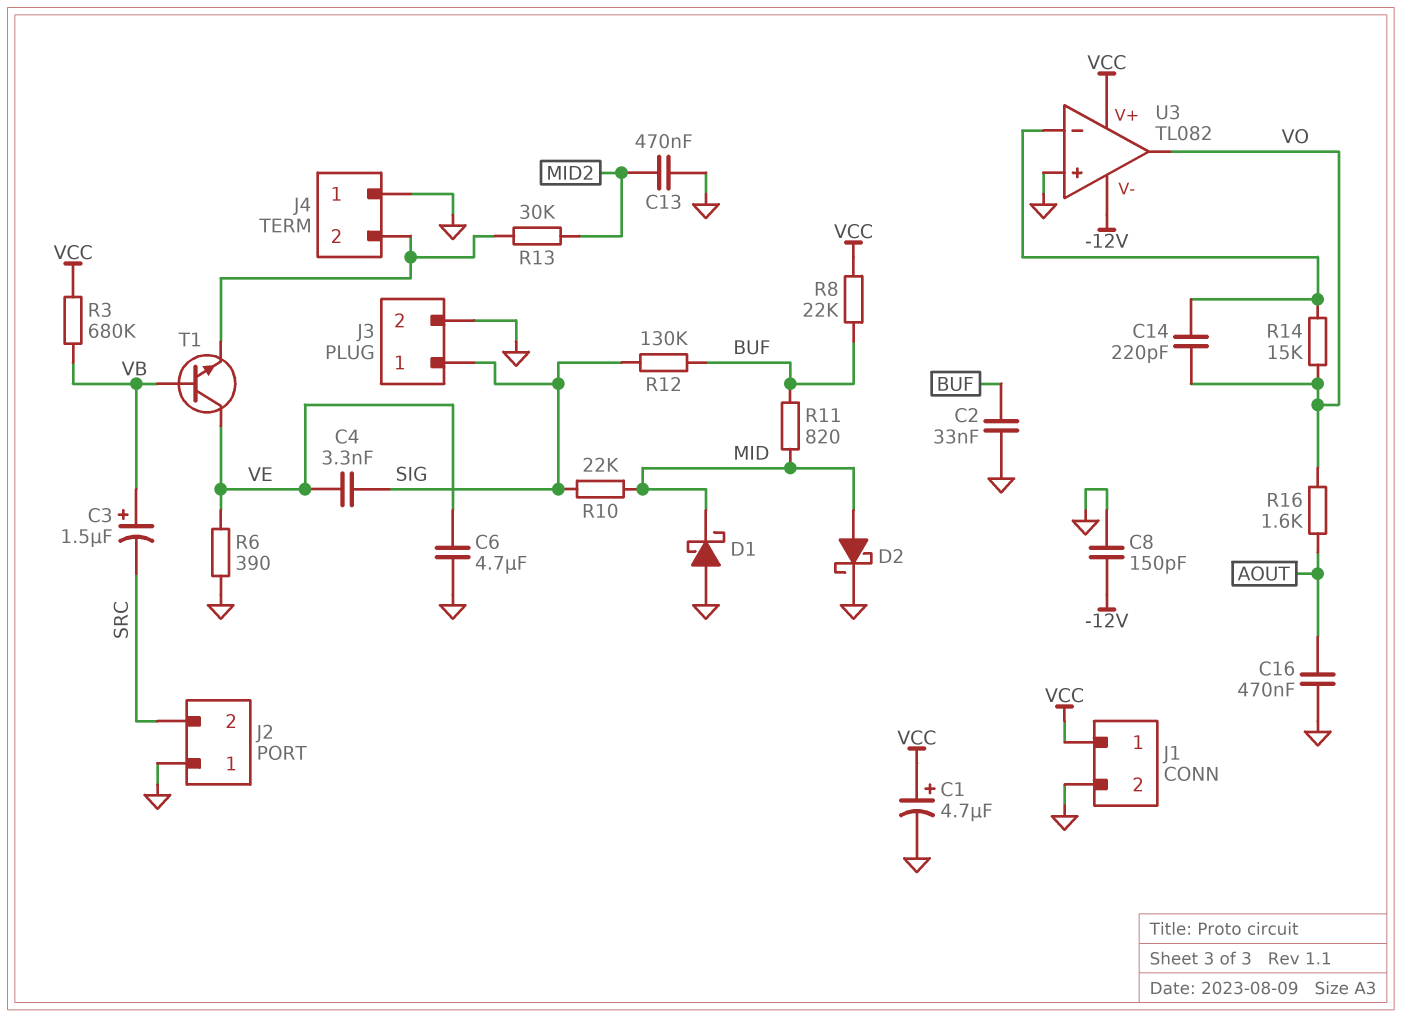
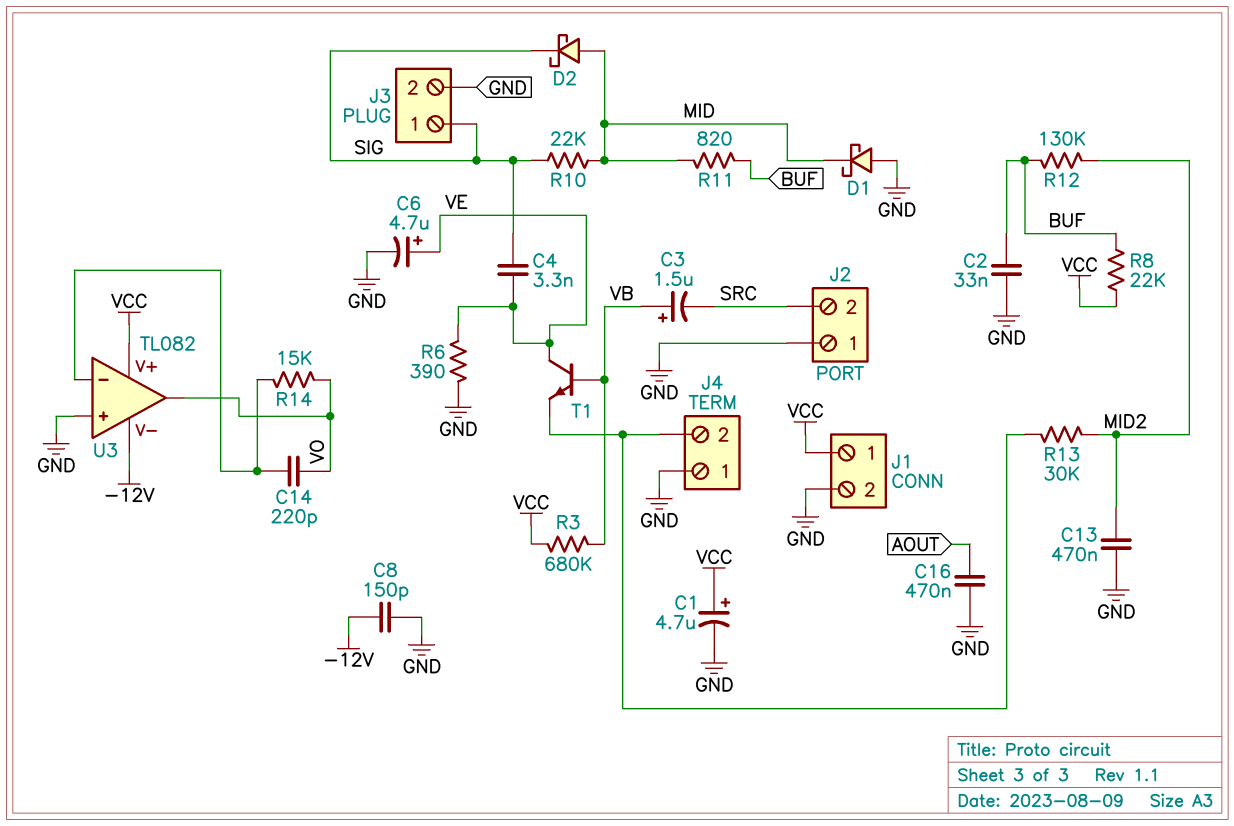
C6: 4.7uF (GND, VE) -> 4.7uF (plus VE, minus GND)
D2: schottky (A MID, K GND) -> schottky (A MID, K SIG)
R12: 130k (BUF, SIG) -> 130k (BUF, MID2)
R16: 1.6k (AOUT, VO) -> none

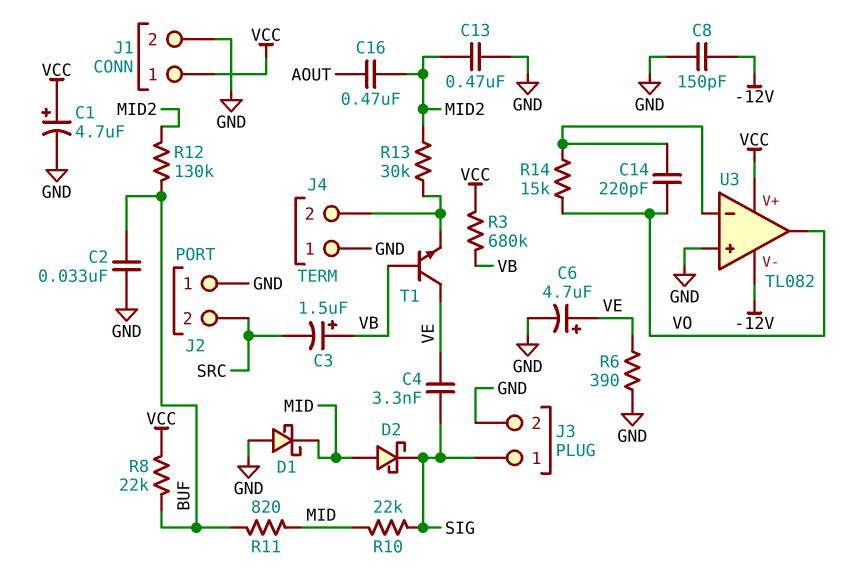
C16: 470nF (AOUT, GND) -> 470nF (AOUT, MID2)

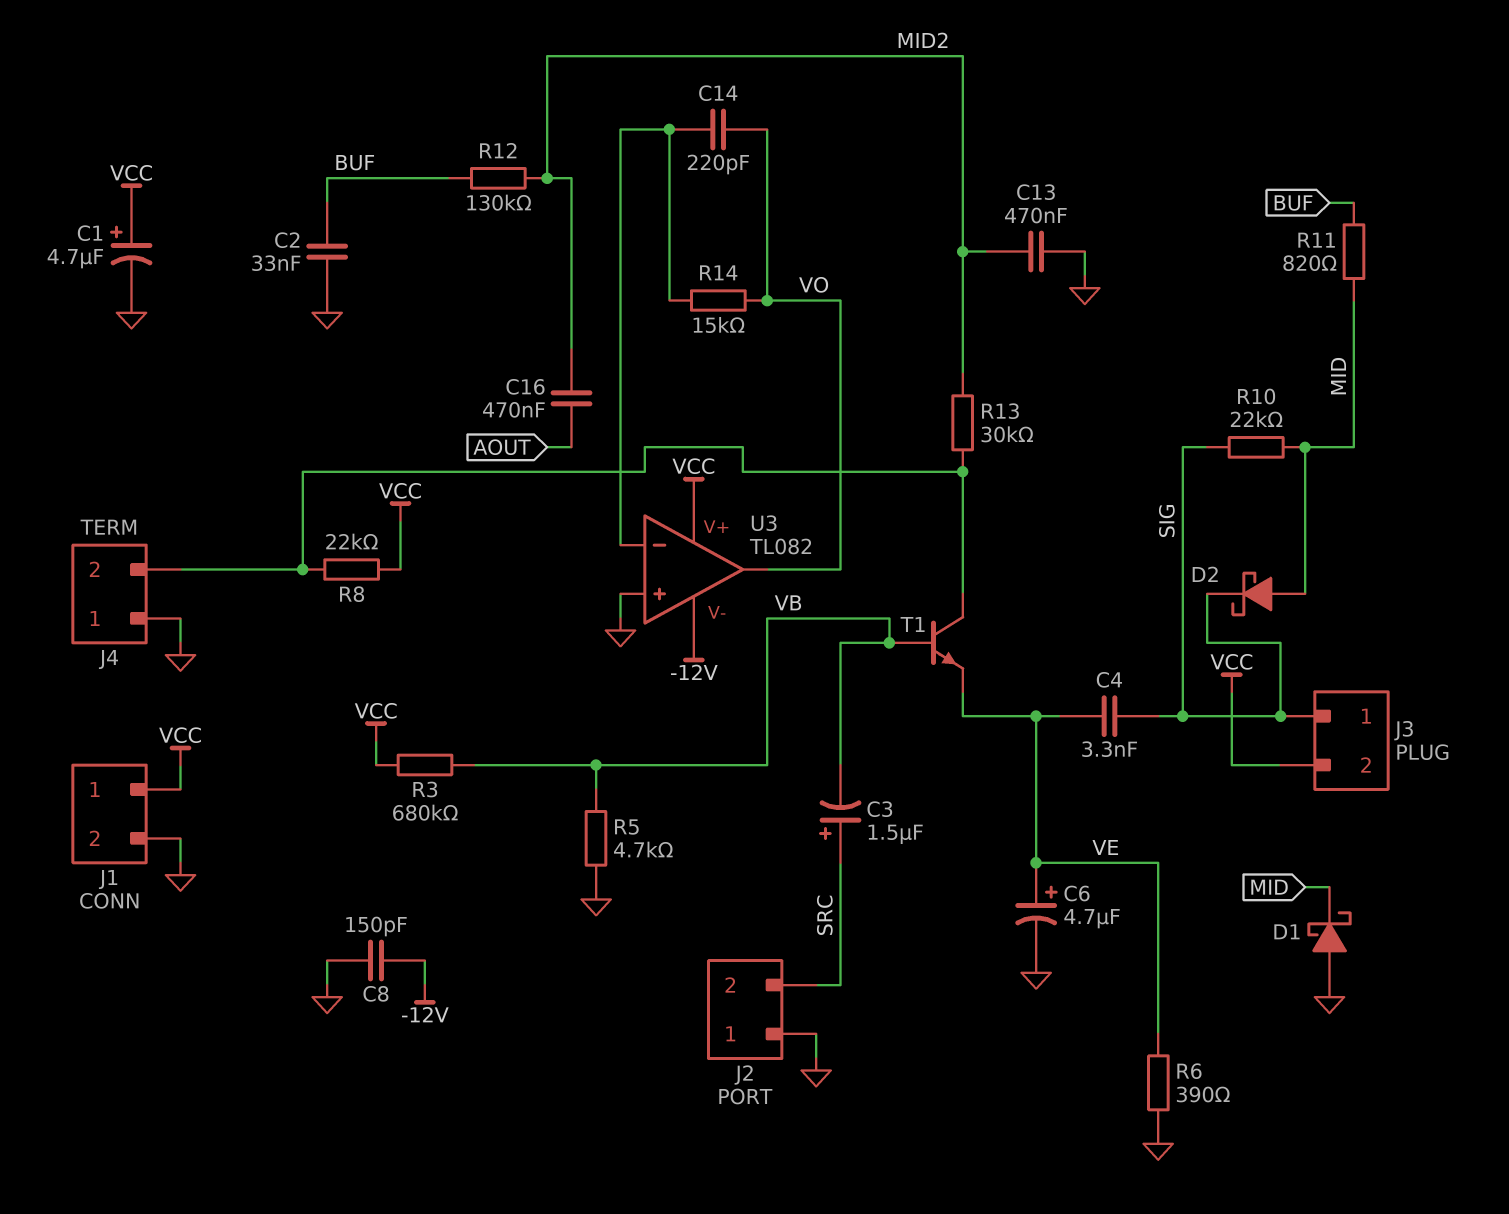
C3: 1.5uF (plus VB, minus SRC) -> 1.5uF (plus SRC, minus VB)
J3 pin 2: GND -> VCC
R5: none -> 4.7k (GND, VB)
R8: 22k (BUF, VCC) -> 22k (J4/2, VCC)
T1: NPN (B VB, C VE, E J4/2) -> NPN (B VB, C J4/2, E VE)

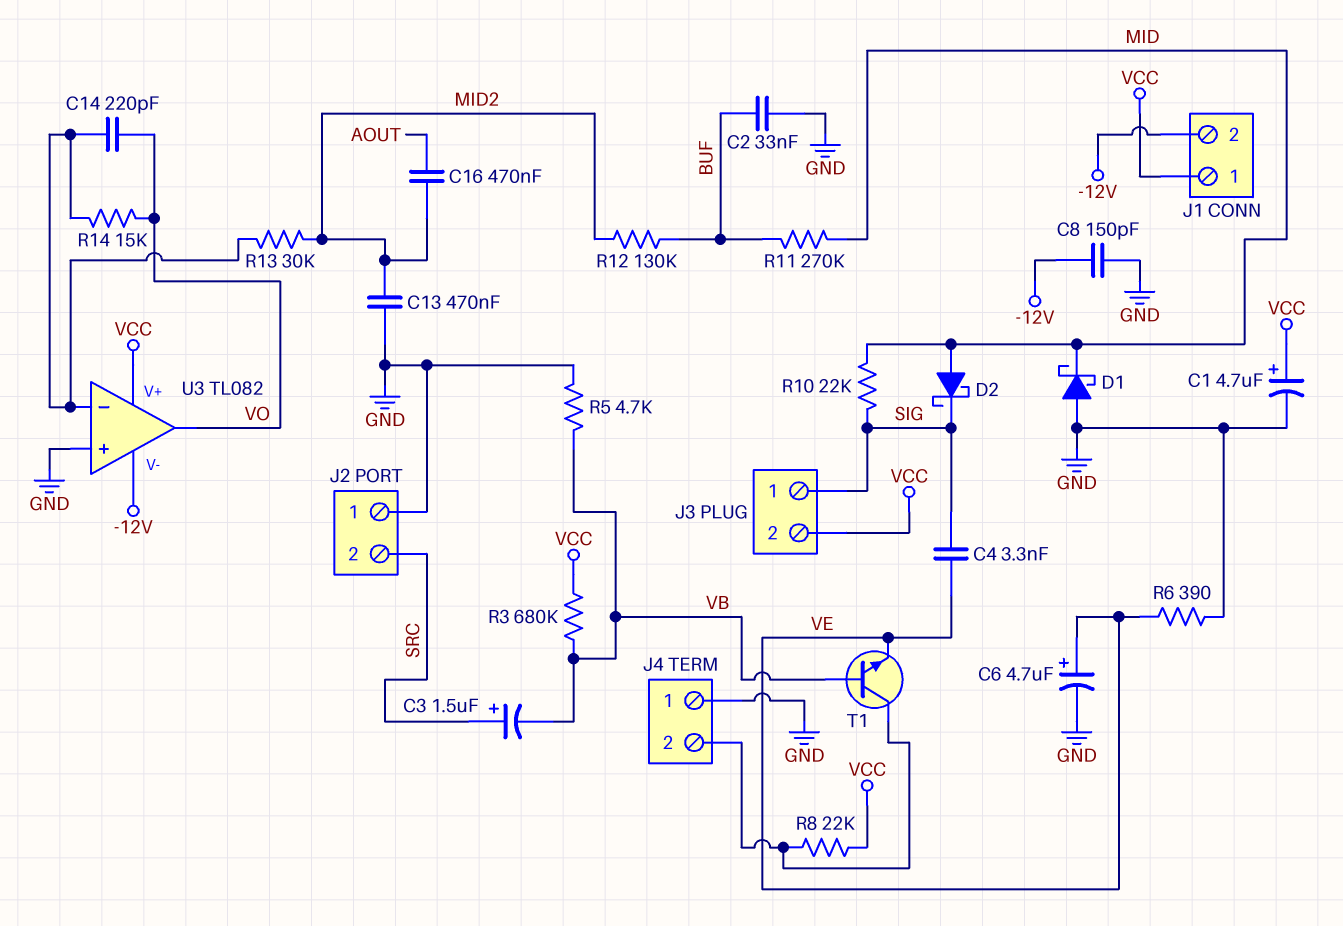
J1 pin 2: GND -> -12V
R11: 820 (BUF, MID) -> 270k (BUF, MID)
R13: 30k (J4/2, MID2) -> 30k (MID2, U3/in-)

